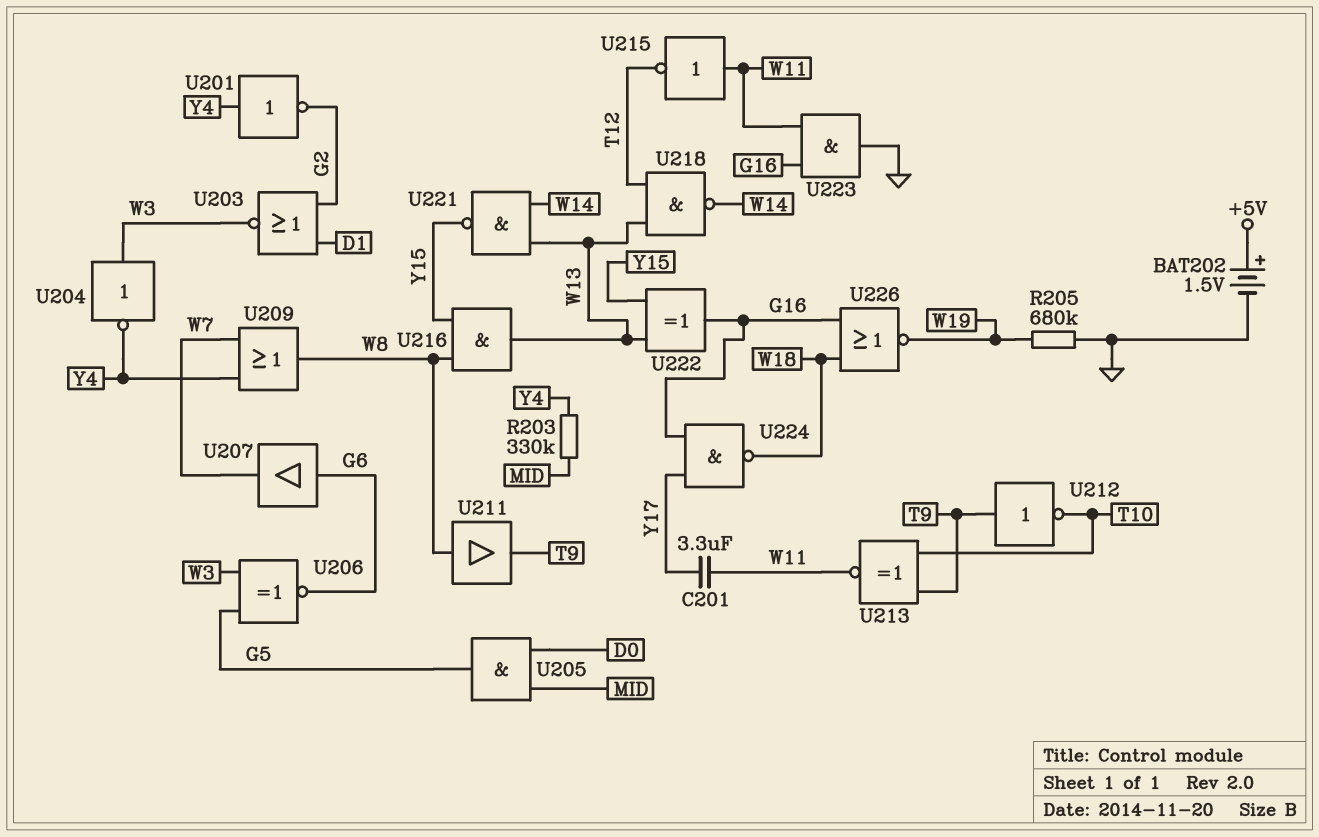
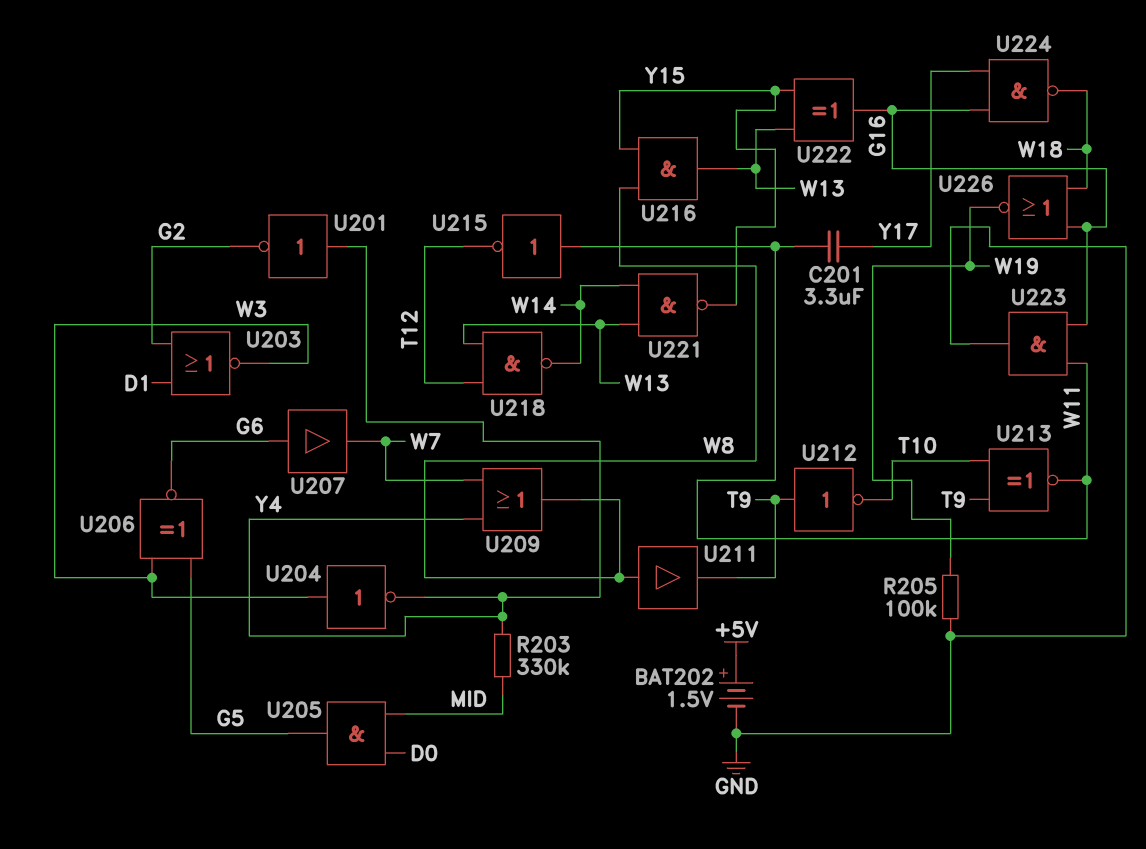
R205: 680k (GND, W19) -> 100k (GND, W19)

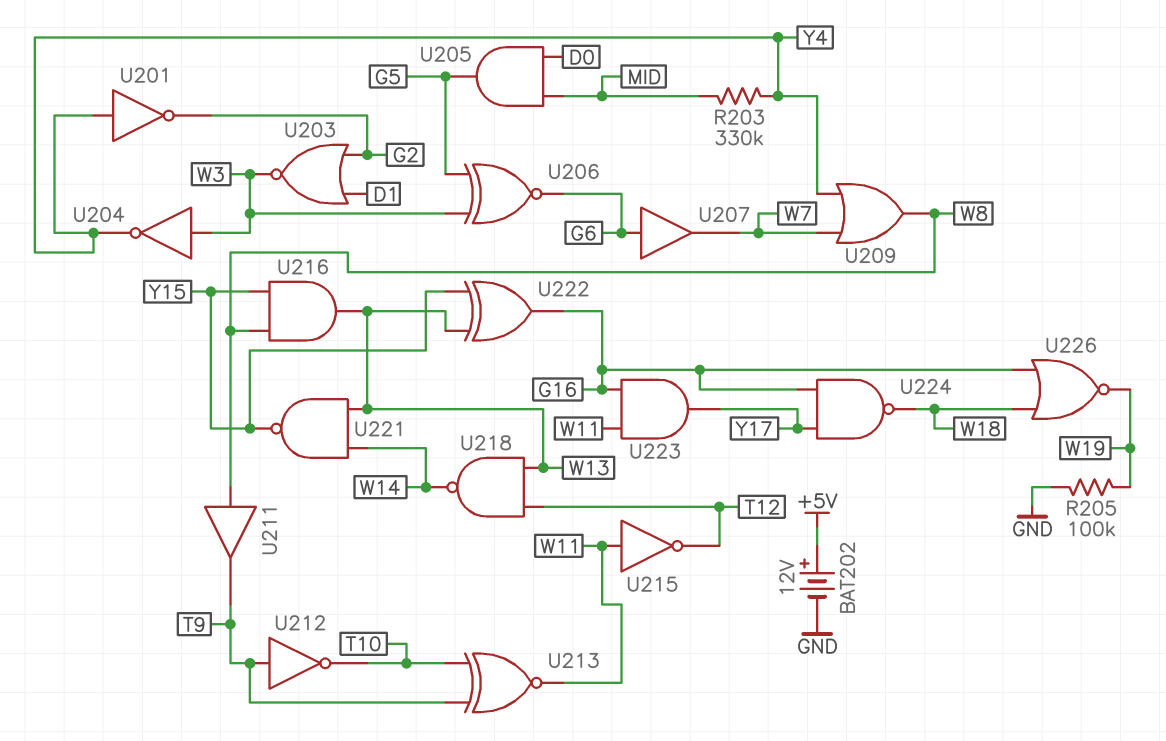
BAT202: 1.5V (plus +5V, minus GND) -> 12V (plus +5V, minus GND)
C201: 3.3uF (W11, Y17) -> none
U223: AND (in G16, in W11, out GND) -> AND (in G16, in W11, out Y17)

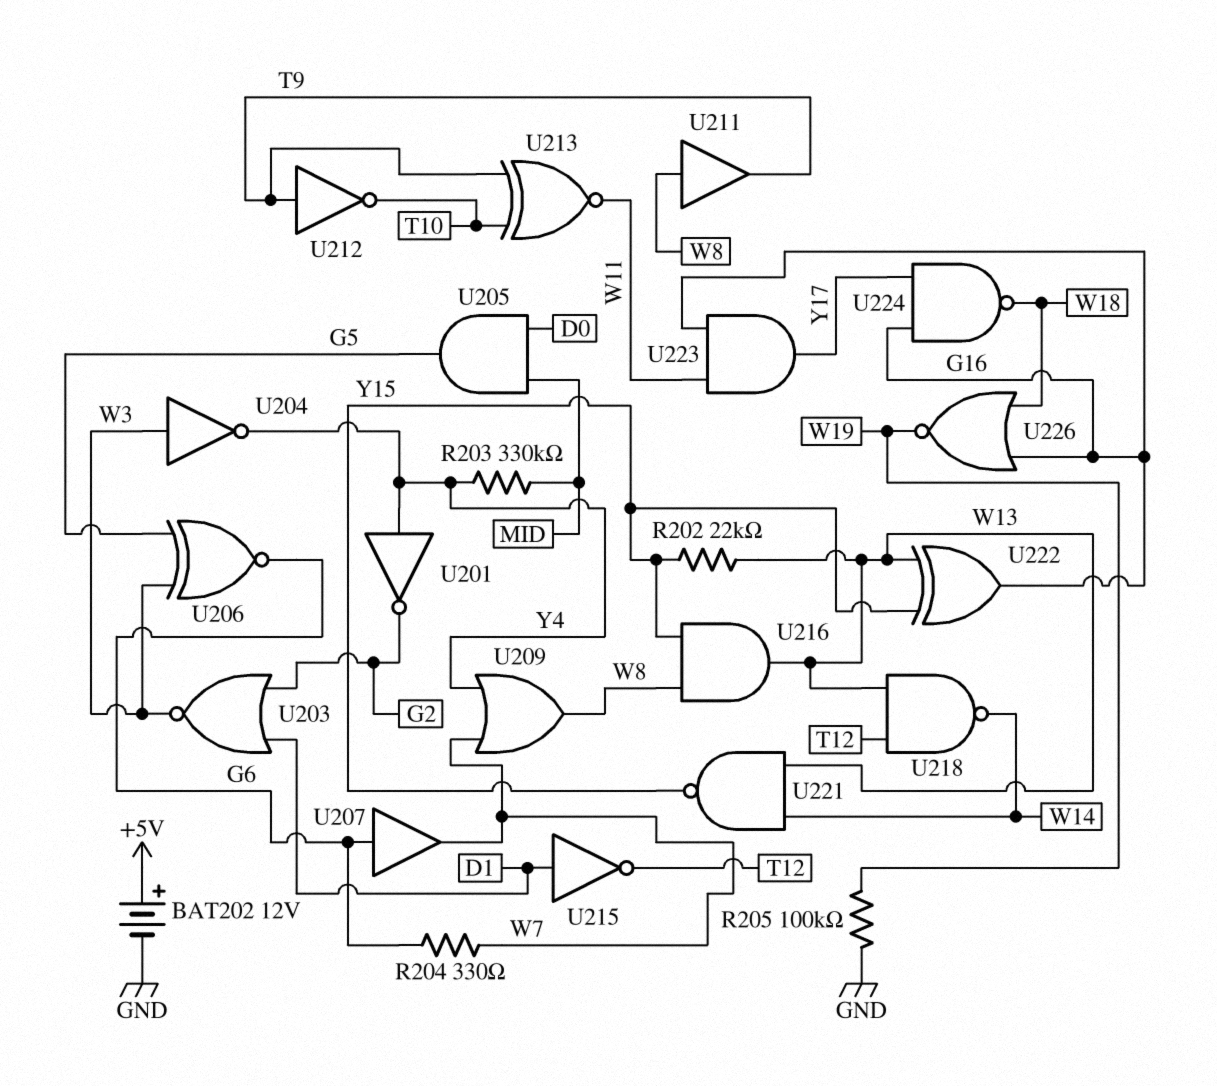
R202: none -> 22k (W13, Y15)
R204: none -> 330 (G6, W7)
U215: NOT (in W11, out T12) -> NOT (in D1, out T12)

